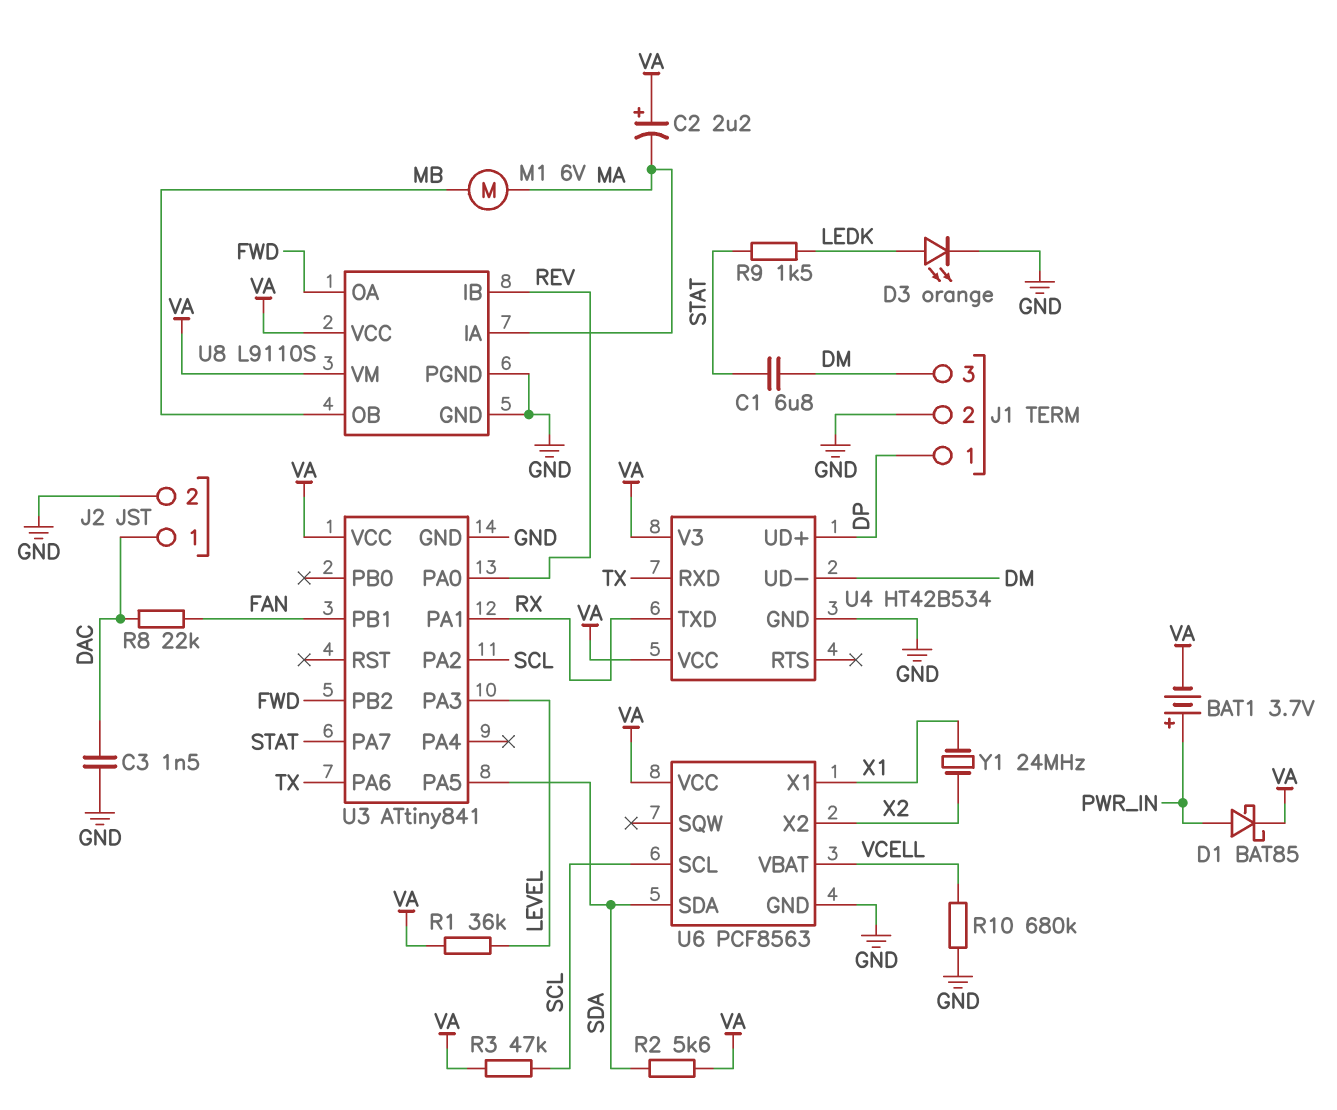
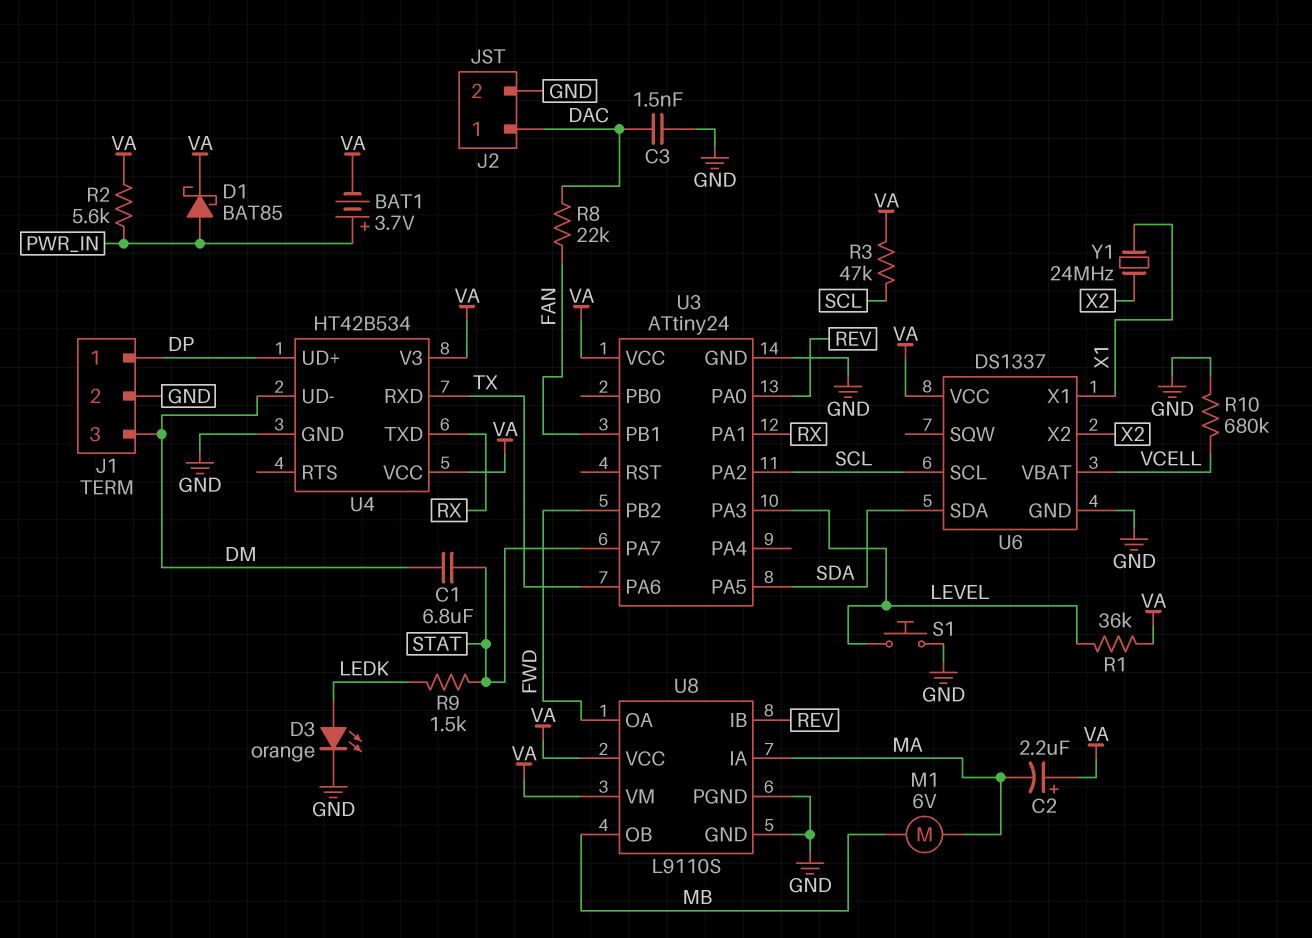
R2: 5.6k (SDA, VA) -> 5.6k (PWR_IN, VA)
S1: none -> button (GND, LEVEL)
U3: ATtiny841 -> ATtiny24
U6: PCF8563 -> DS1337

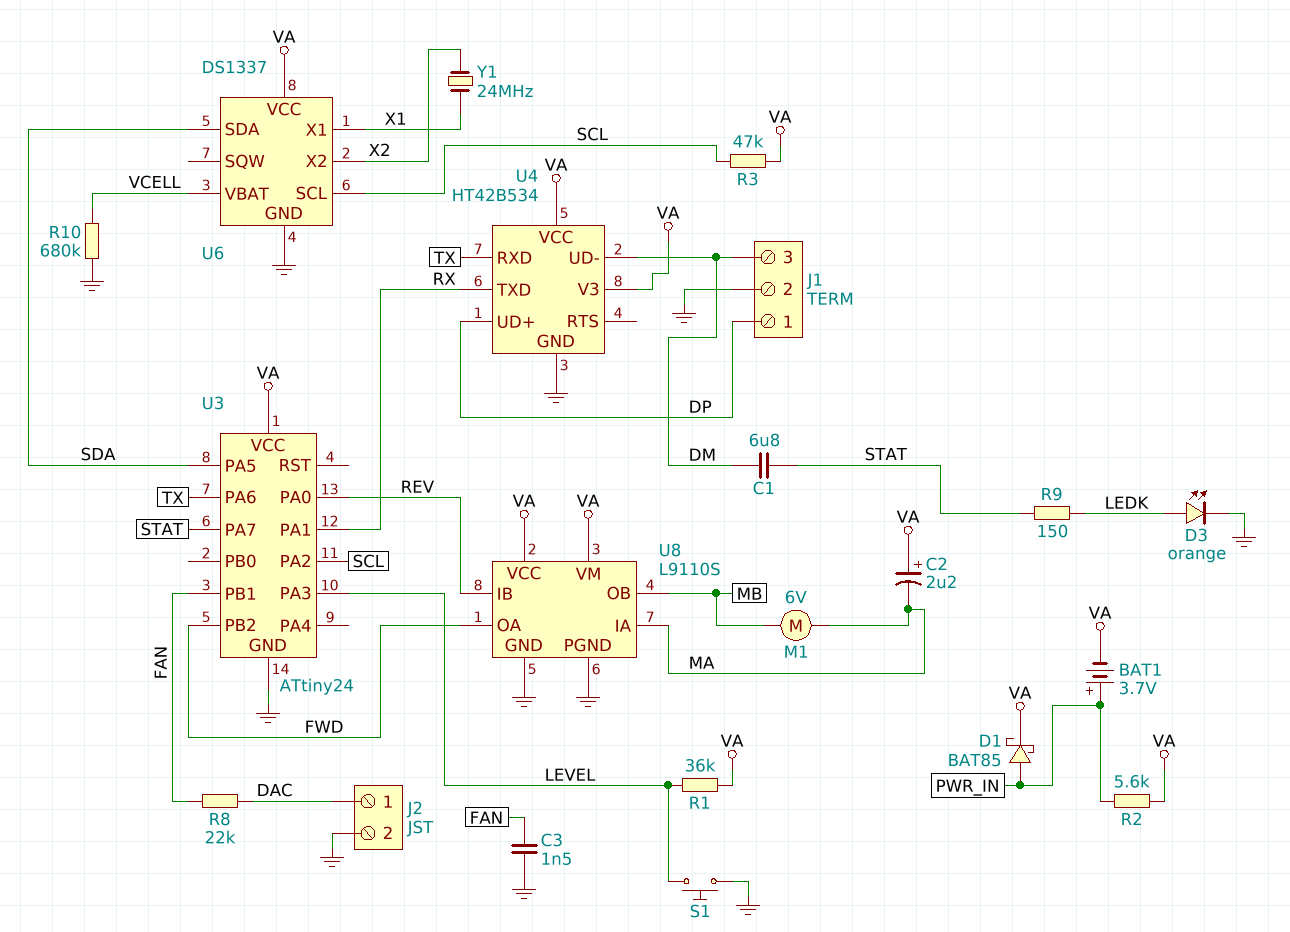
C3: 1.5nF (DAC, GND) -> 1.5nF (FAN, GND)
R9: 1.5k (LEDK, STAT) -> 150 (LEDK, STAT)

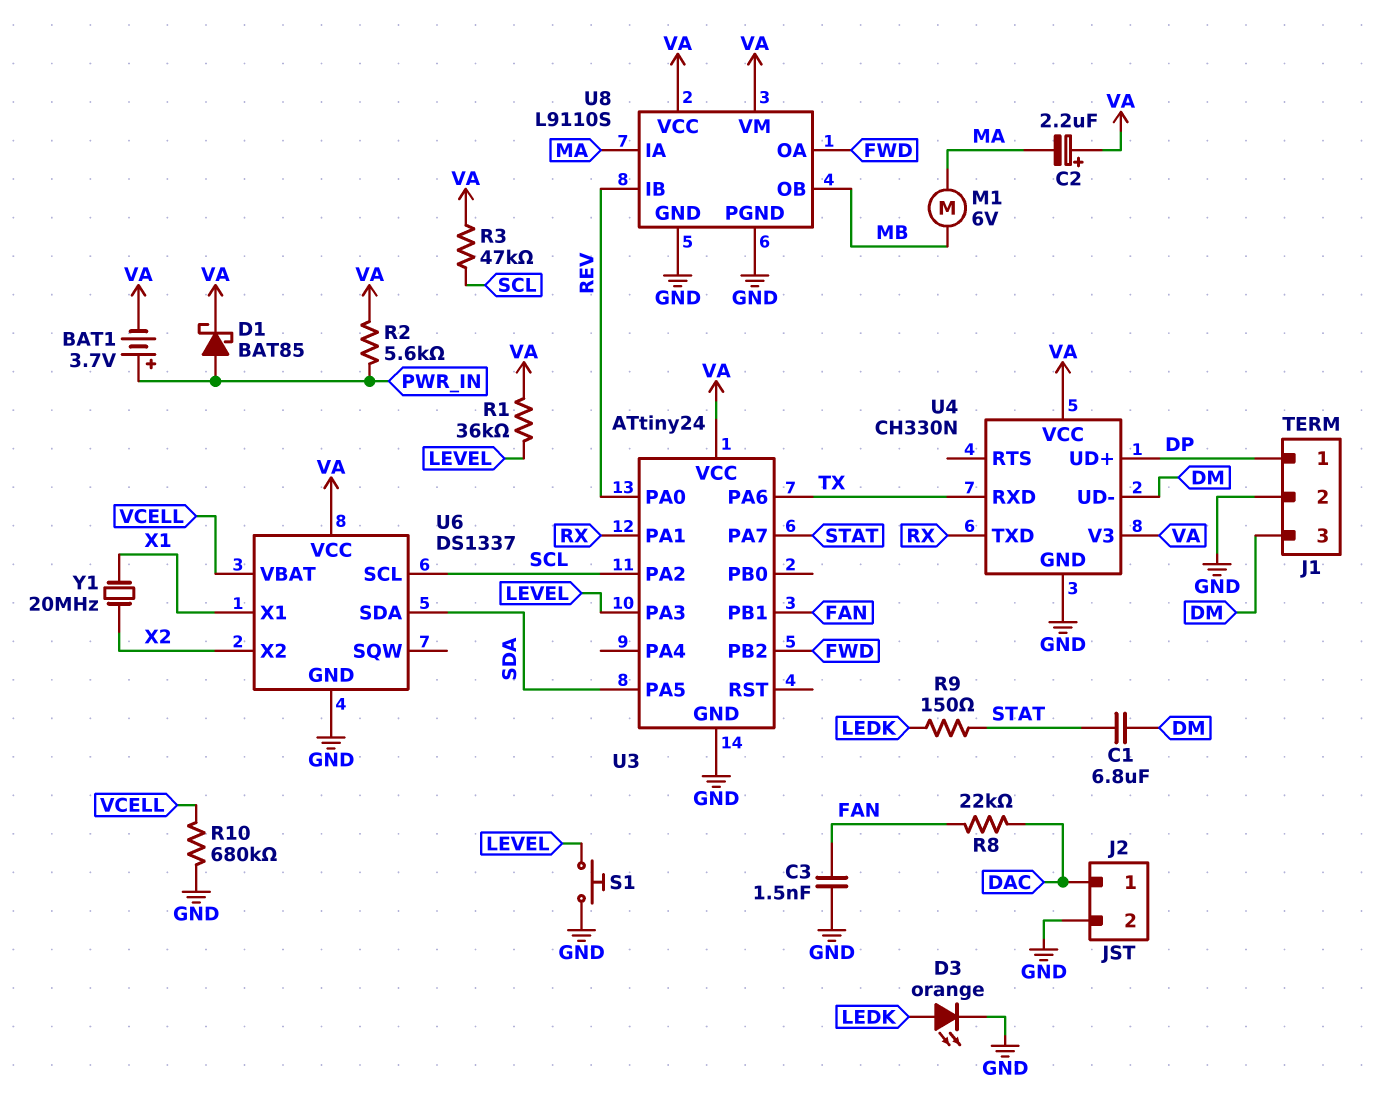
U4: HT42B534 -> CH330N
Y1: 24MHz (X1, X2) -> 20MHz (X1, X2)

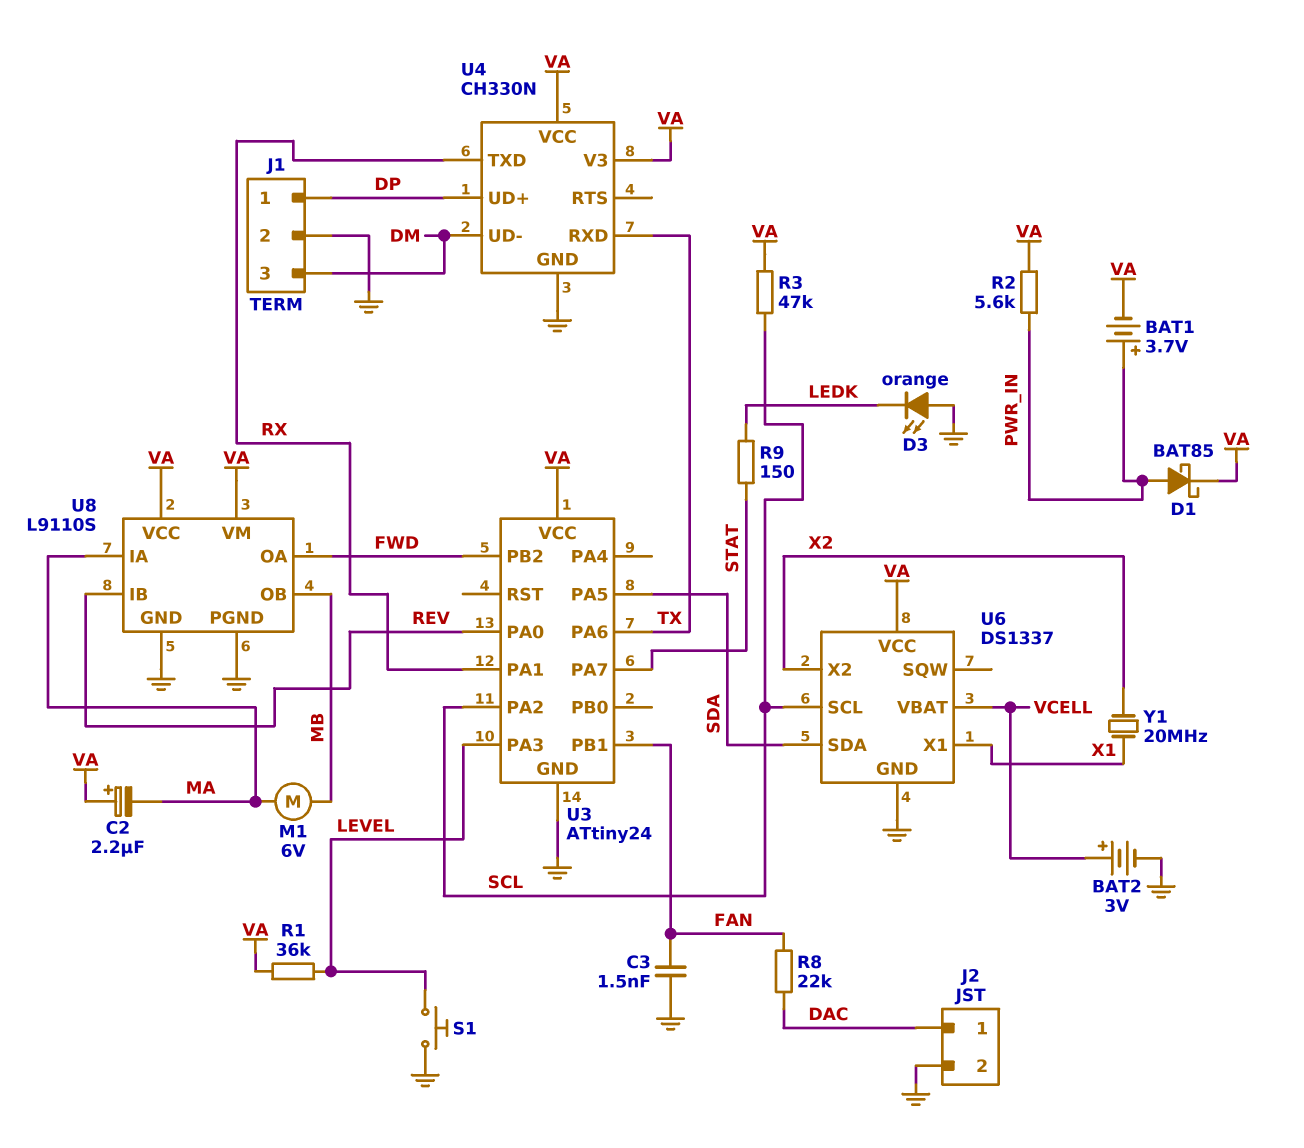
BAT2: none -> 3V (plus VCELL, minus GND)
C1: 6.8uF (DM, STAT) -> none
D3: LED orange (A LEDK, K GND) -> LED orange (A GND, K LEDK)
R10: 680k (GND, VCELL) -> none

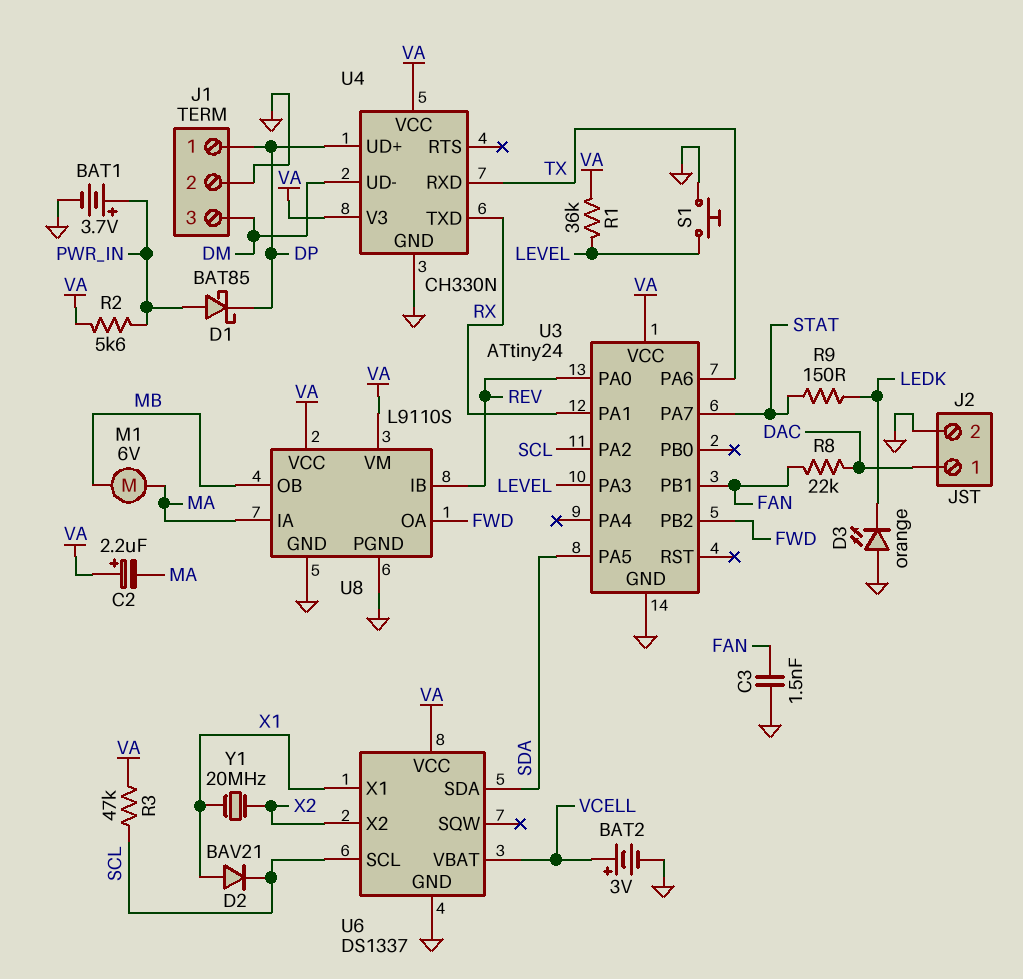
BAT1: 3.7V (plus PWR_IN, minus VA) -> 3.7V (plus PWR_IN, minus GND)
D1: schottky BAT85 (A PWR_IN, K VA) -> schottky BAT85 (A PWR_IN, K DP)
D2: none -> diode BAV21 (A X1, K SCL)

